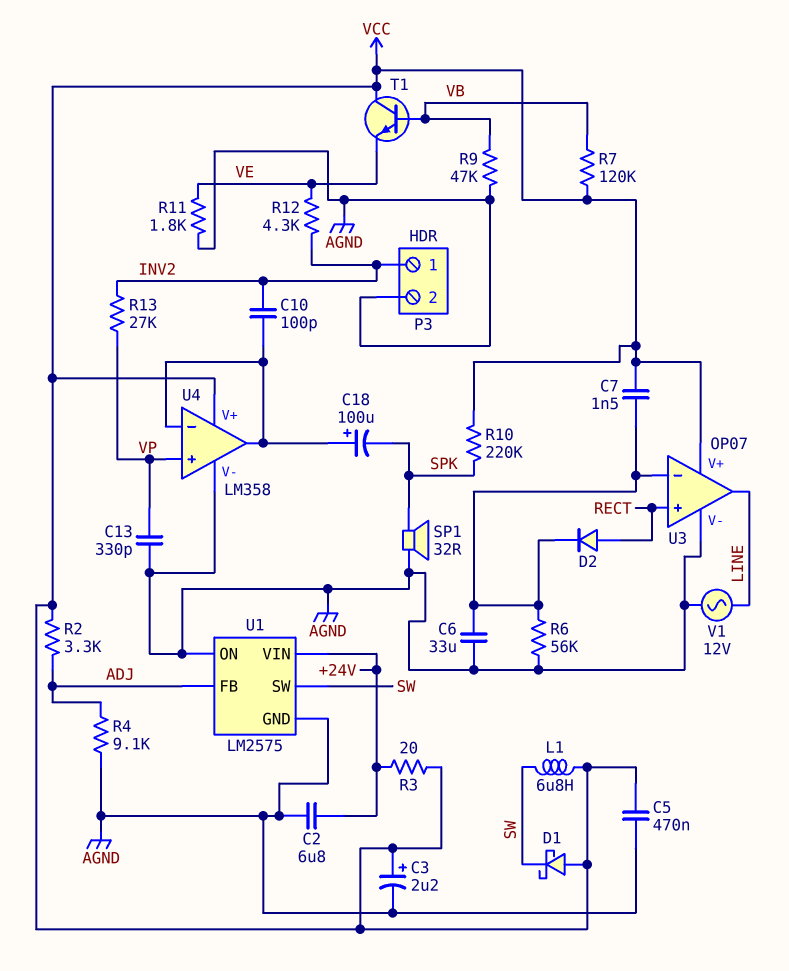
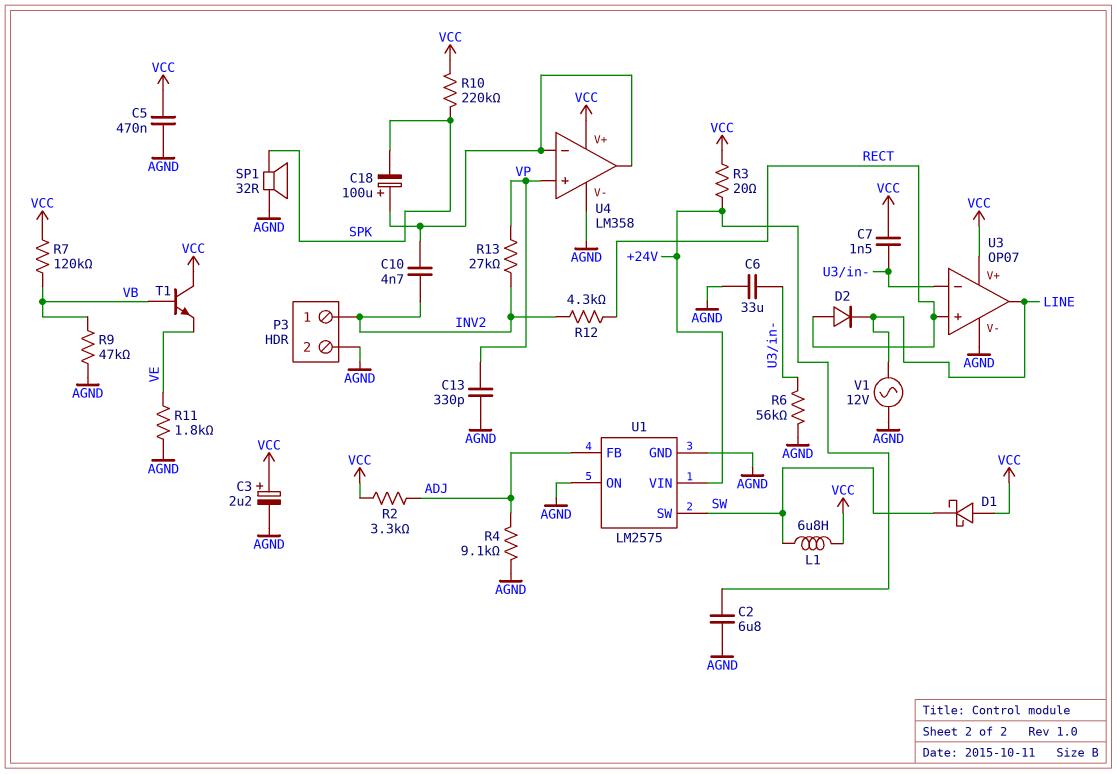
C10: 100pF (INV2, U4/in-) -> 4.7nF (INV2, U4/in-)
D2: diode (A RECT, K U3/in-) -> diode (A RECT, K LINE)
R12: 4.3k (INV2, VE) -> 4.3k (INV2, RECT)

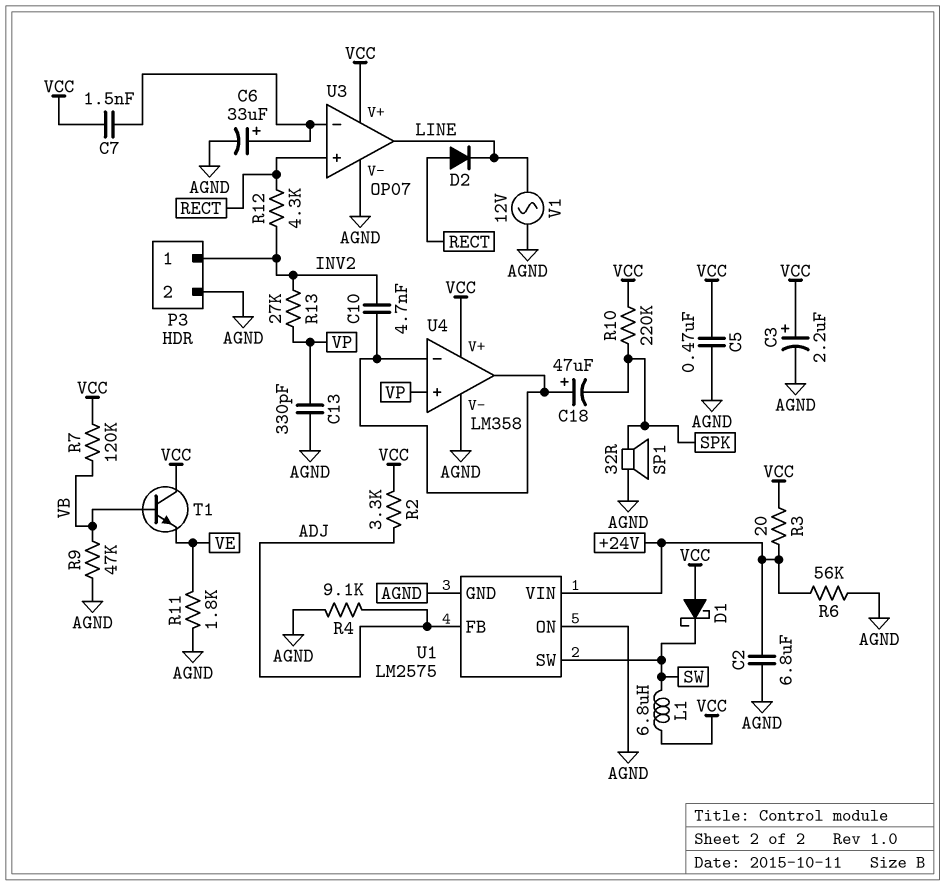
C6: 33uF (AGND, U3/in-) -> 33uF (plus U3/in-, minus AGND)
C18: 100uF (plus U4/in-, minus SPK) -> 47uF (plus U4/in-, minus SPK)
R6: 56k (AGND, U3/in-) -> 56k (+24V, AGND)

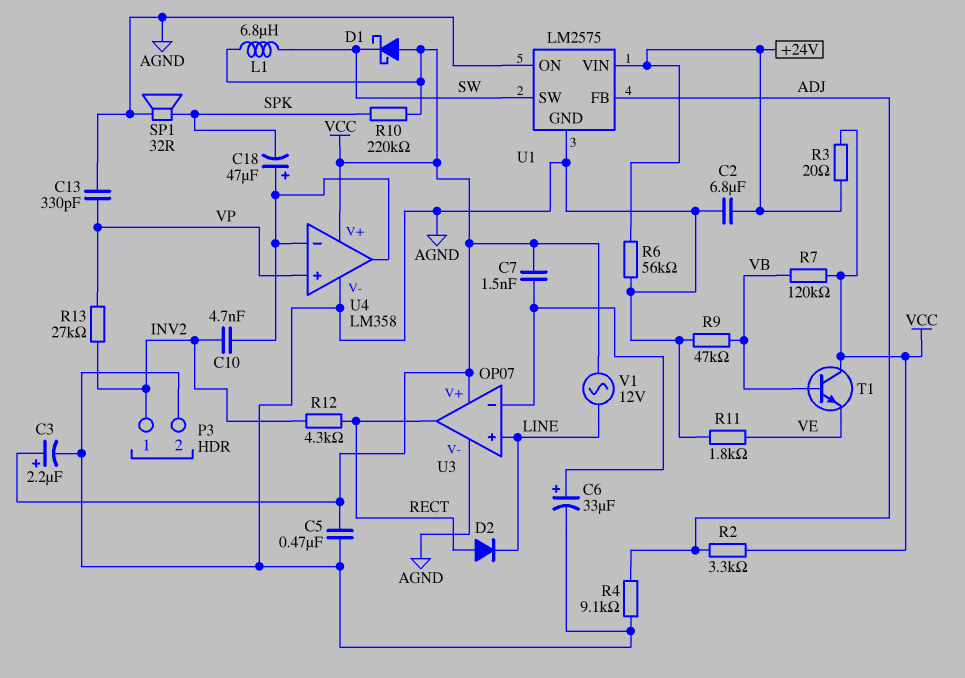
U3 pin in+: RECT -> LINE
U3 pin out: LINE -> RECT
V1: AC 12V (AGND, LINE) -> AC 12V (LINE, VCC)

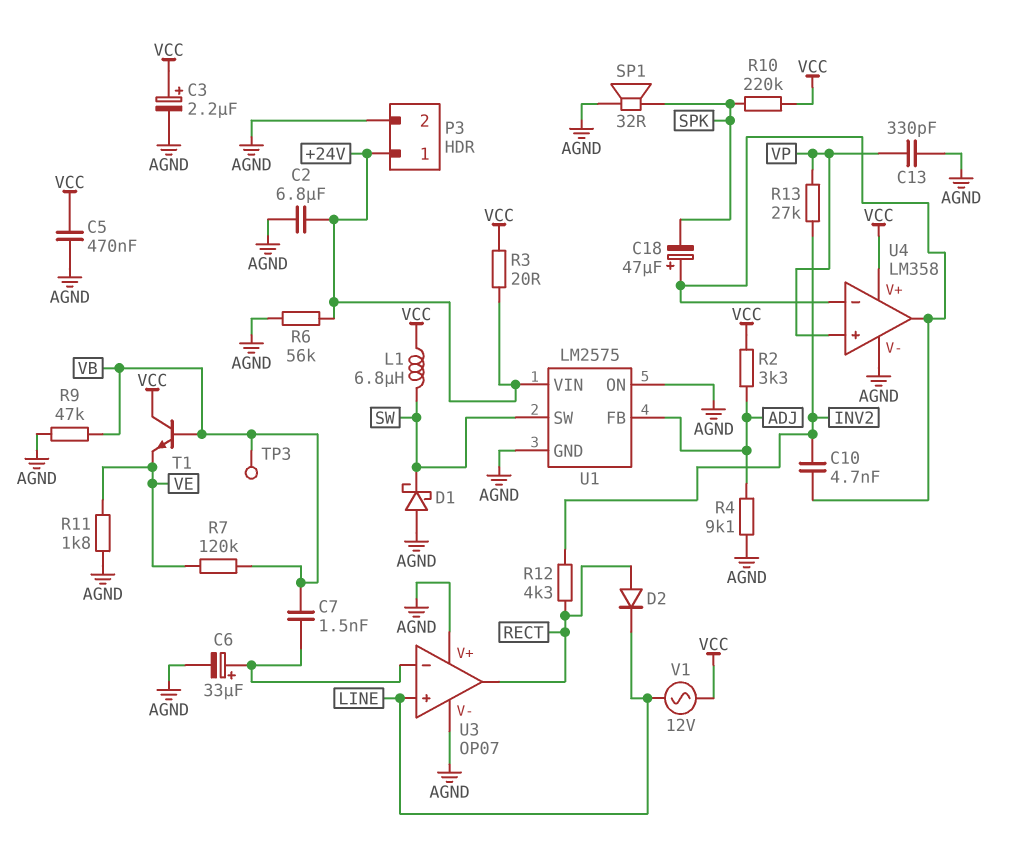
C7: 1.5nF (U3/in-, VCC) -> 1.5nF (U3/in-, VB)
D1: schottky (A VCC, K SW) -> schottky (A AGND, K SW)
P3 pin 1: INV2 -> +24V
R7: 120k (VB, VCC) -> 120k (VB, VE)
TP3: none -> test point (VB)
U3 pin V+: VCC -> AGND

